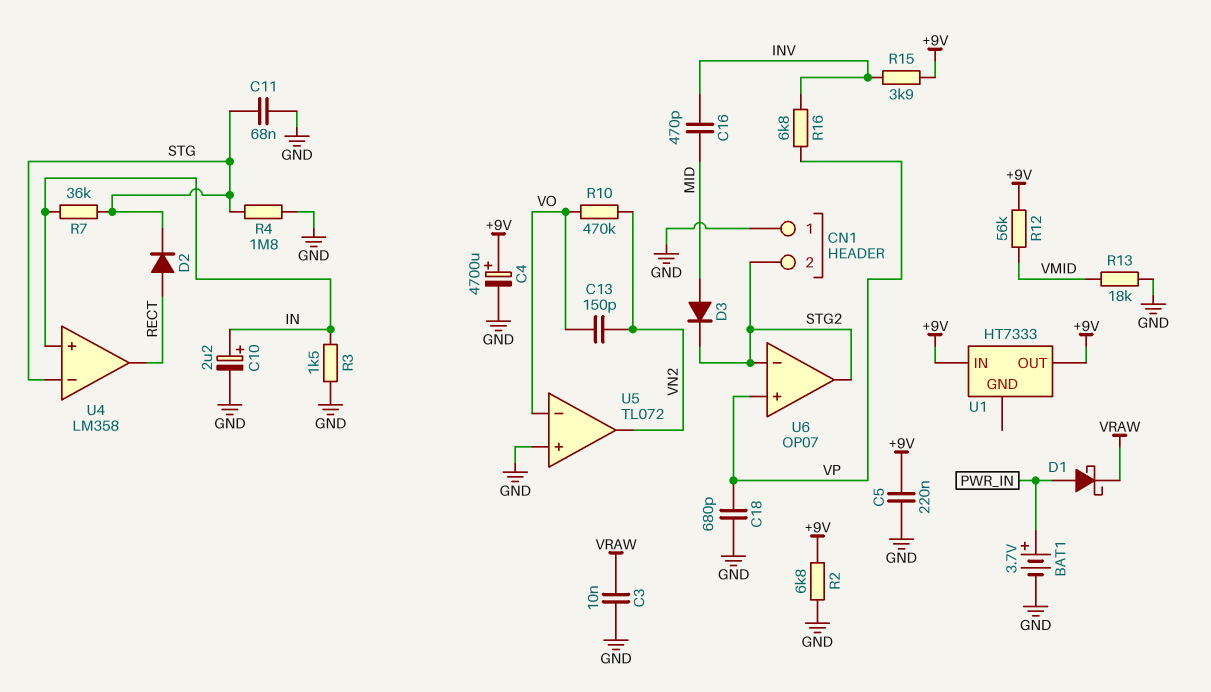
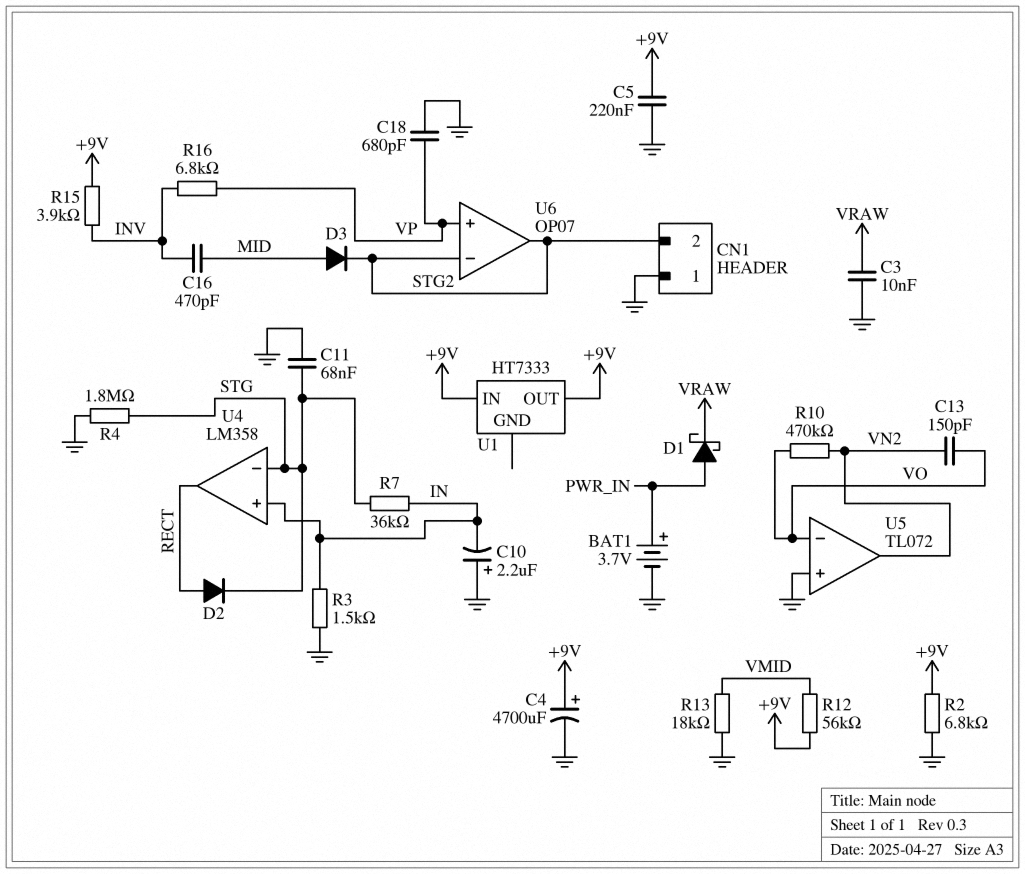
C10: 2.2uF (plus IN, minus GND) -> 2.2uF (plus GND, minus IN)

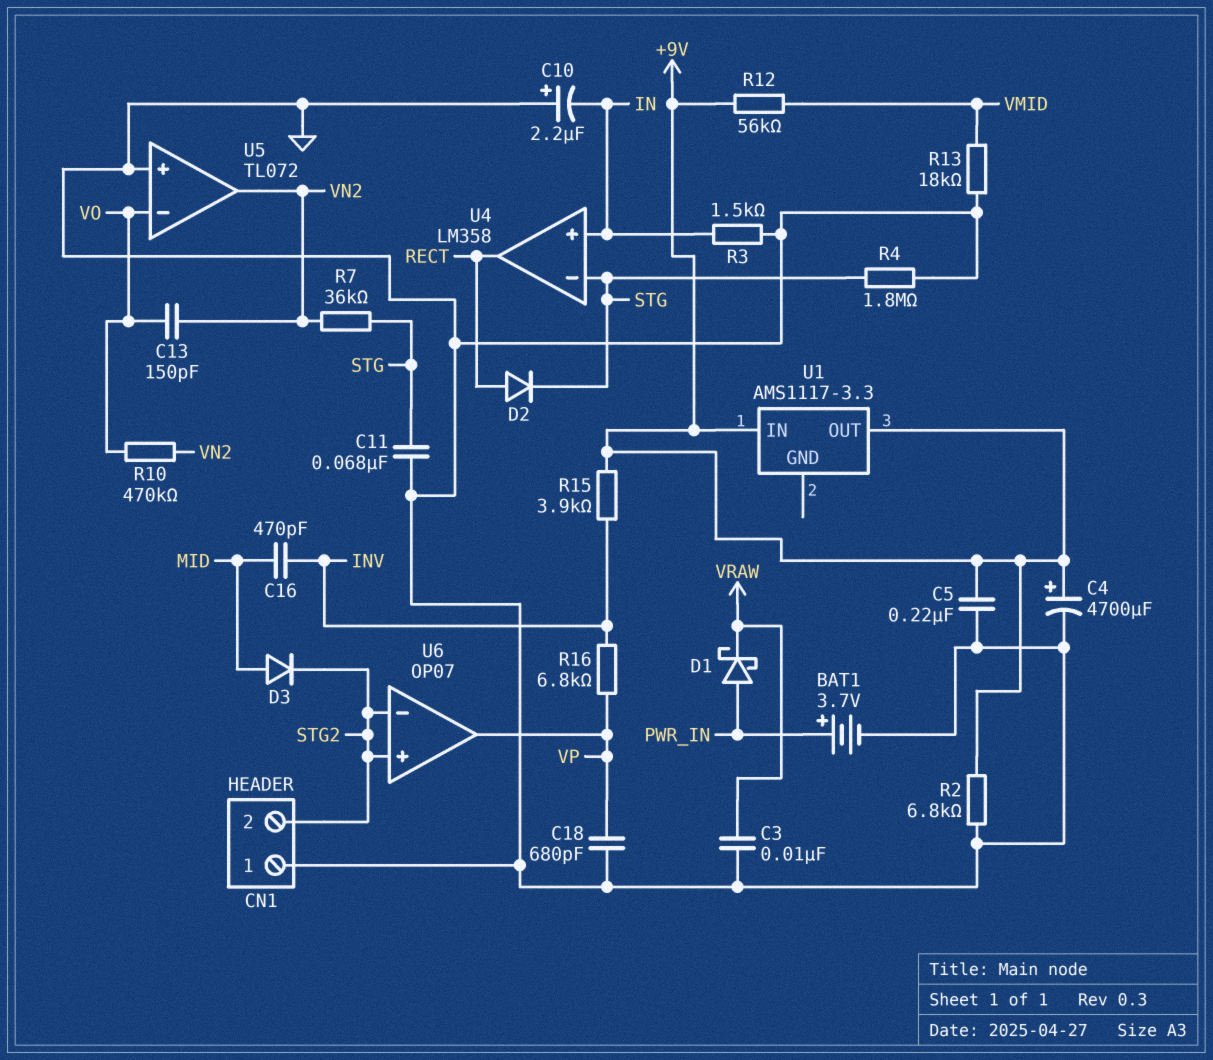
R7: 36k (IN, STG) -> 36k (STG, VN2)
U1: HT7333 -> AMS1117-3.3
U6 pin in+: VP -> STG2
U6 pin out: STG2 -> VP

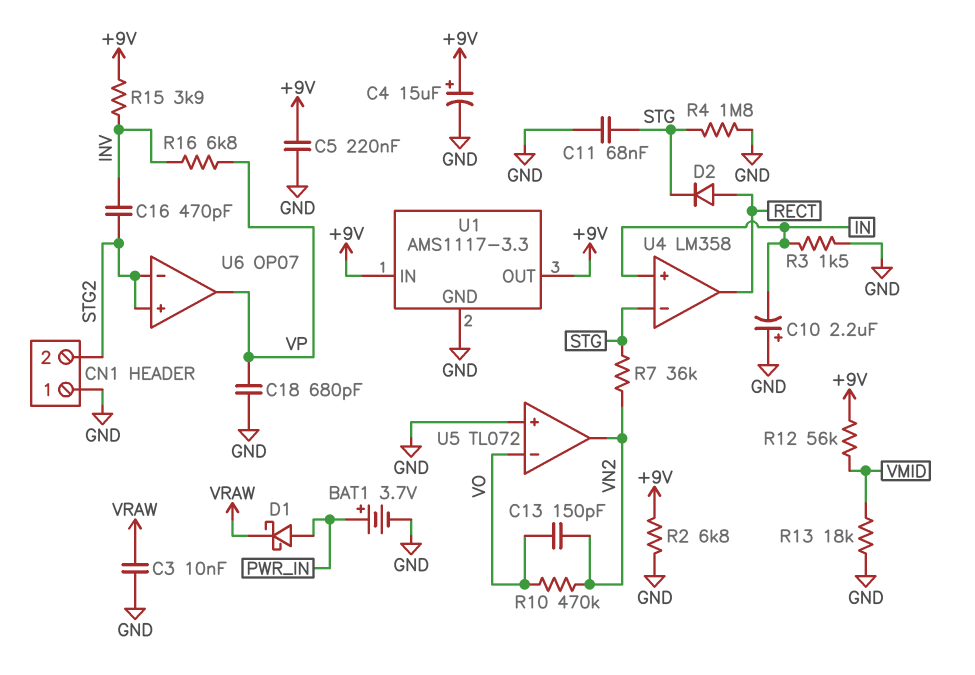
C4: 4700uF (plus +9V, minus GND) -> 15uF (plus +9V, minus GND)
C16: 470pF (INV, MID) -> 470pF (INV, STG2)
D3: diode (A MID, K STG2) -> none
U1 pin GND: none -> GND

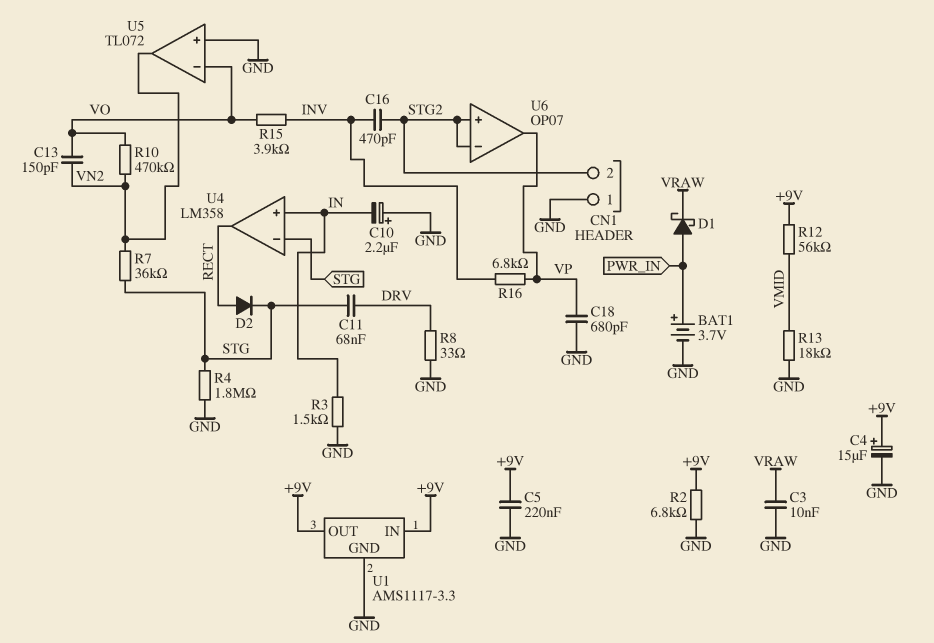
C11: 68nF (GND, STG) -> 68nF (DRV, STG)
R8: none -> 33 (DRV, GND)
R15: 3.9k (+9V, INV) -> 3.9k (INV, VO)

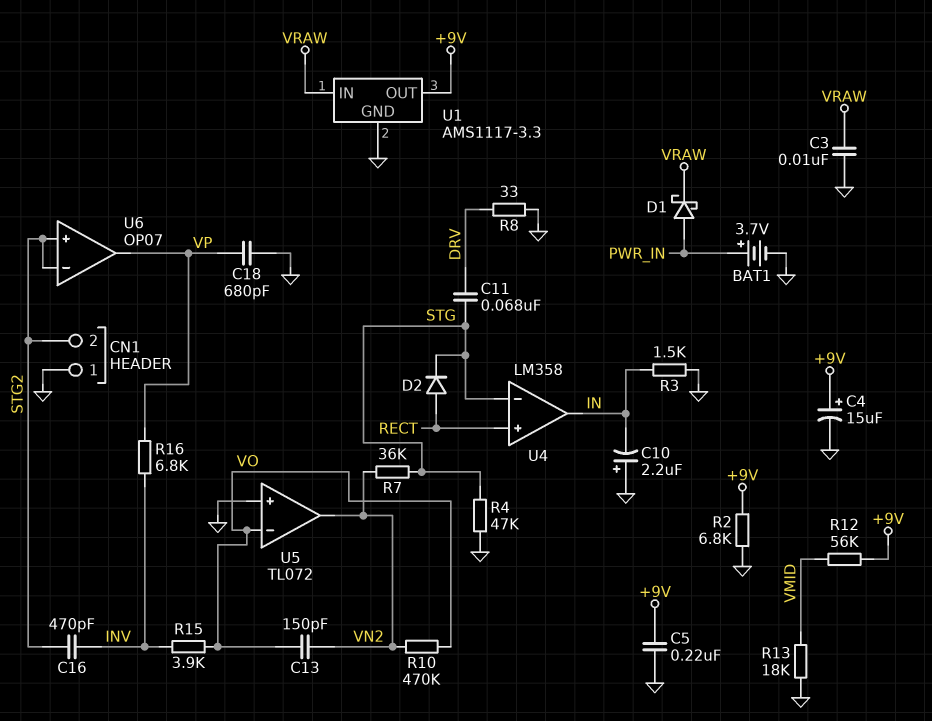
R4: 1.8M (GND, STG) -> 47k (GND, STG)
U1 pin IN: +9V -> VRAW
U4 pin in+: IN -> RECT
U4 pin out: RECT -> IN

